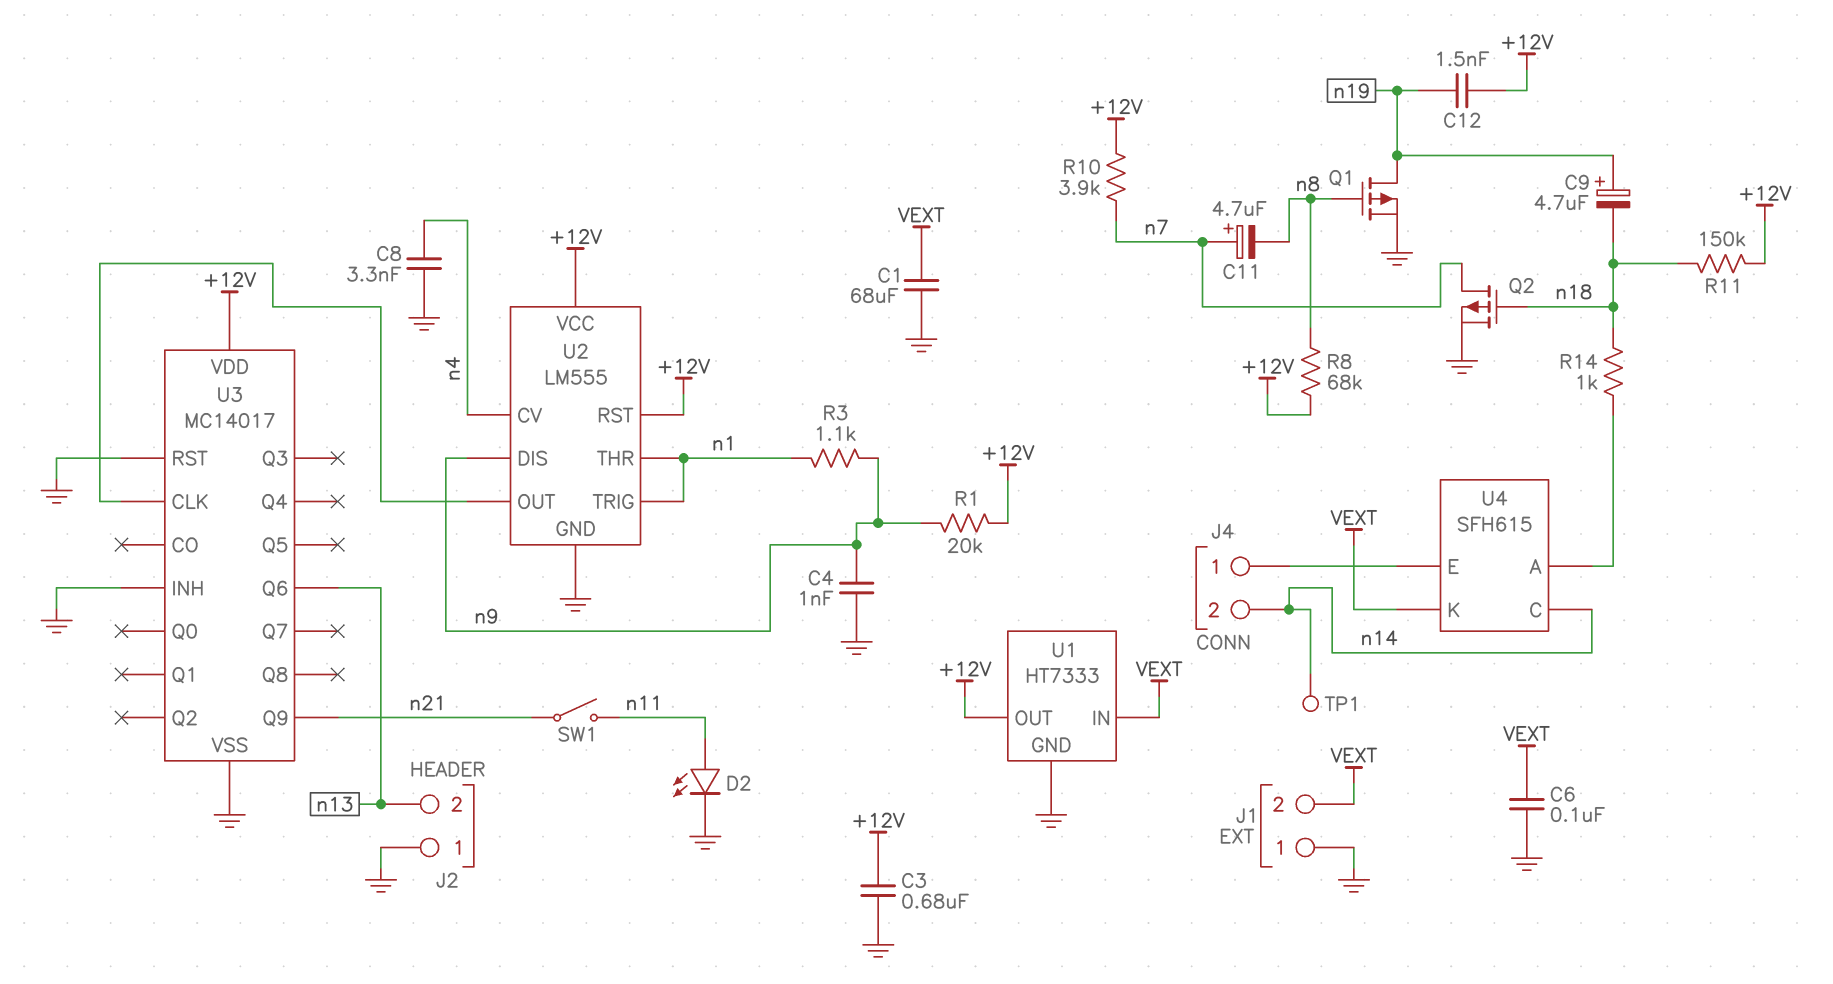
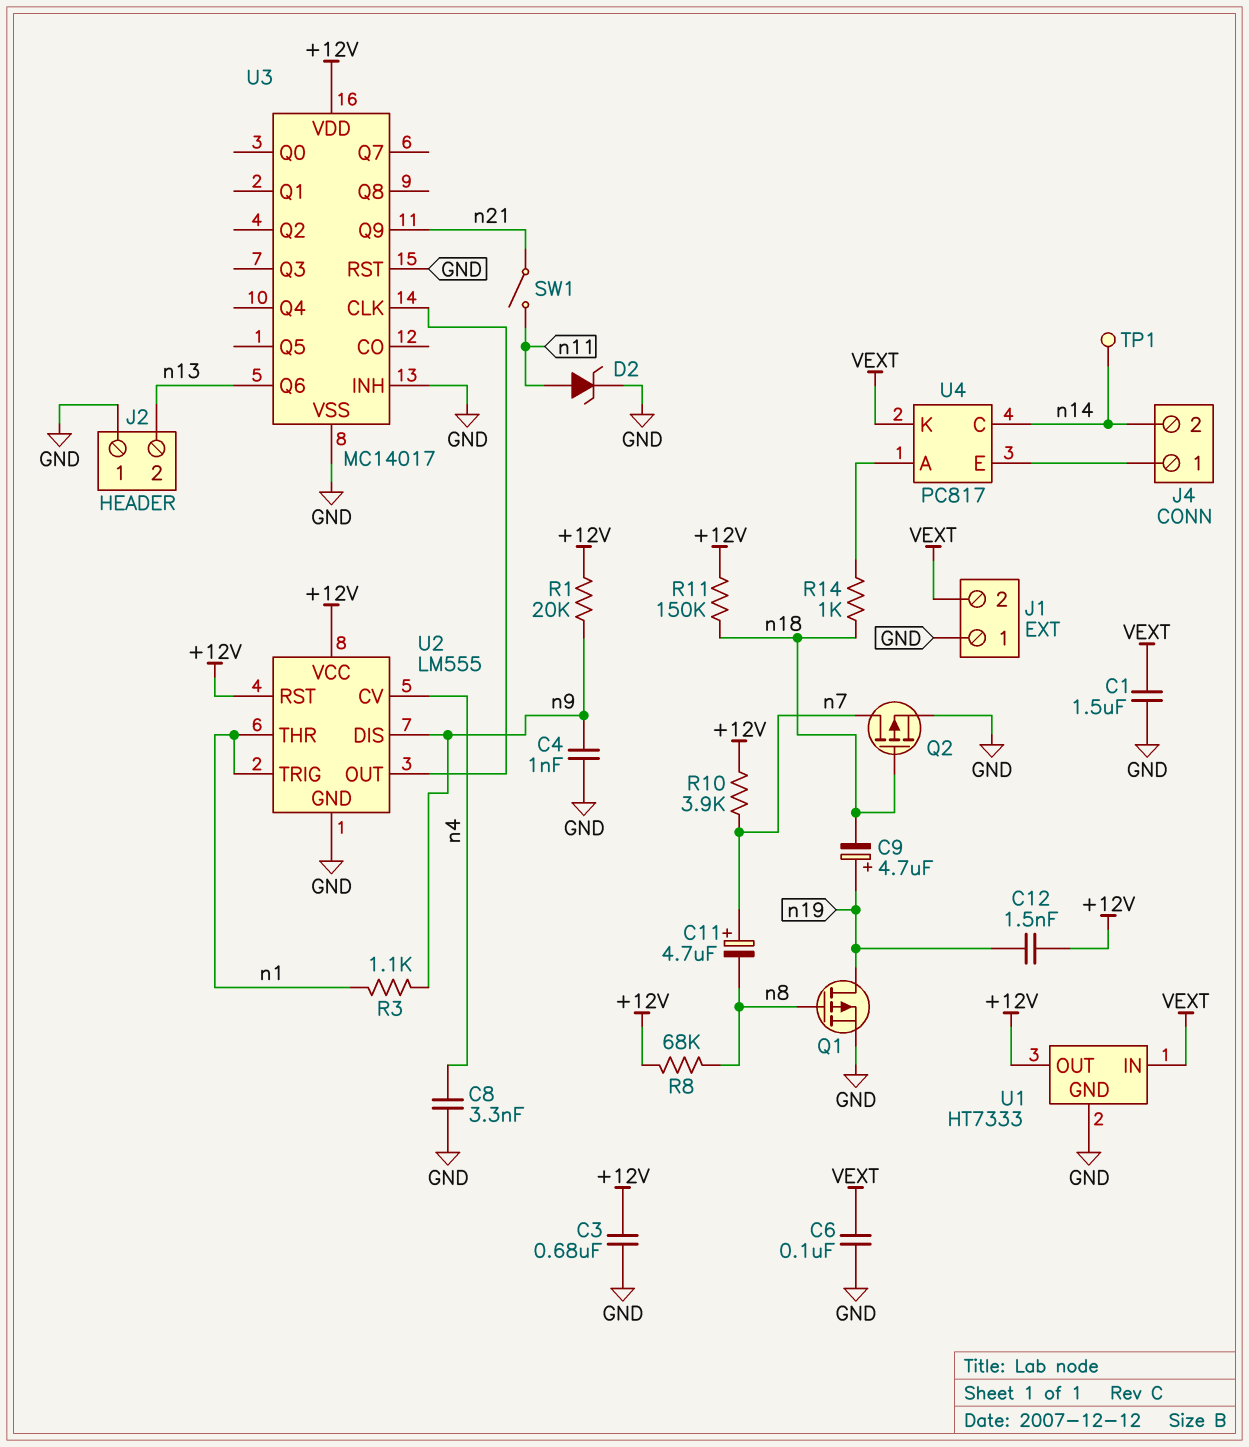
C1: 68uF (GND, VEXT) -> 1.5uF (GND, VEXT)
D2: LED (A n11, K GND) -> zener (A n11, K GND)
U4: SFH615 -> PC817

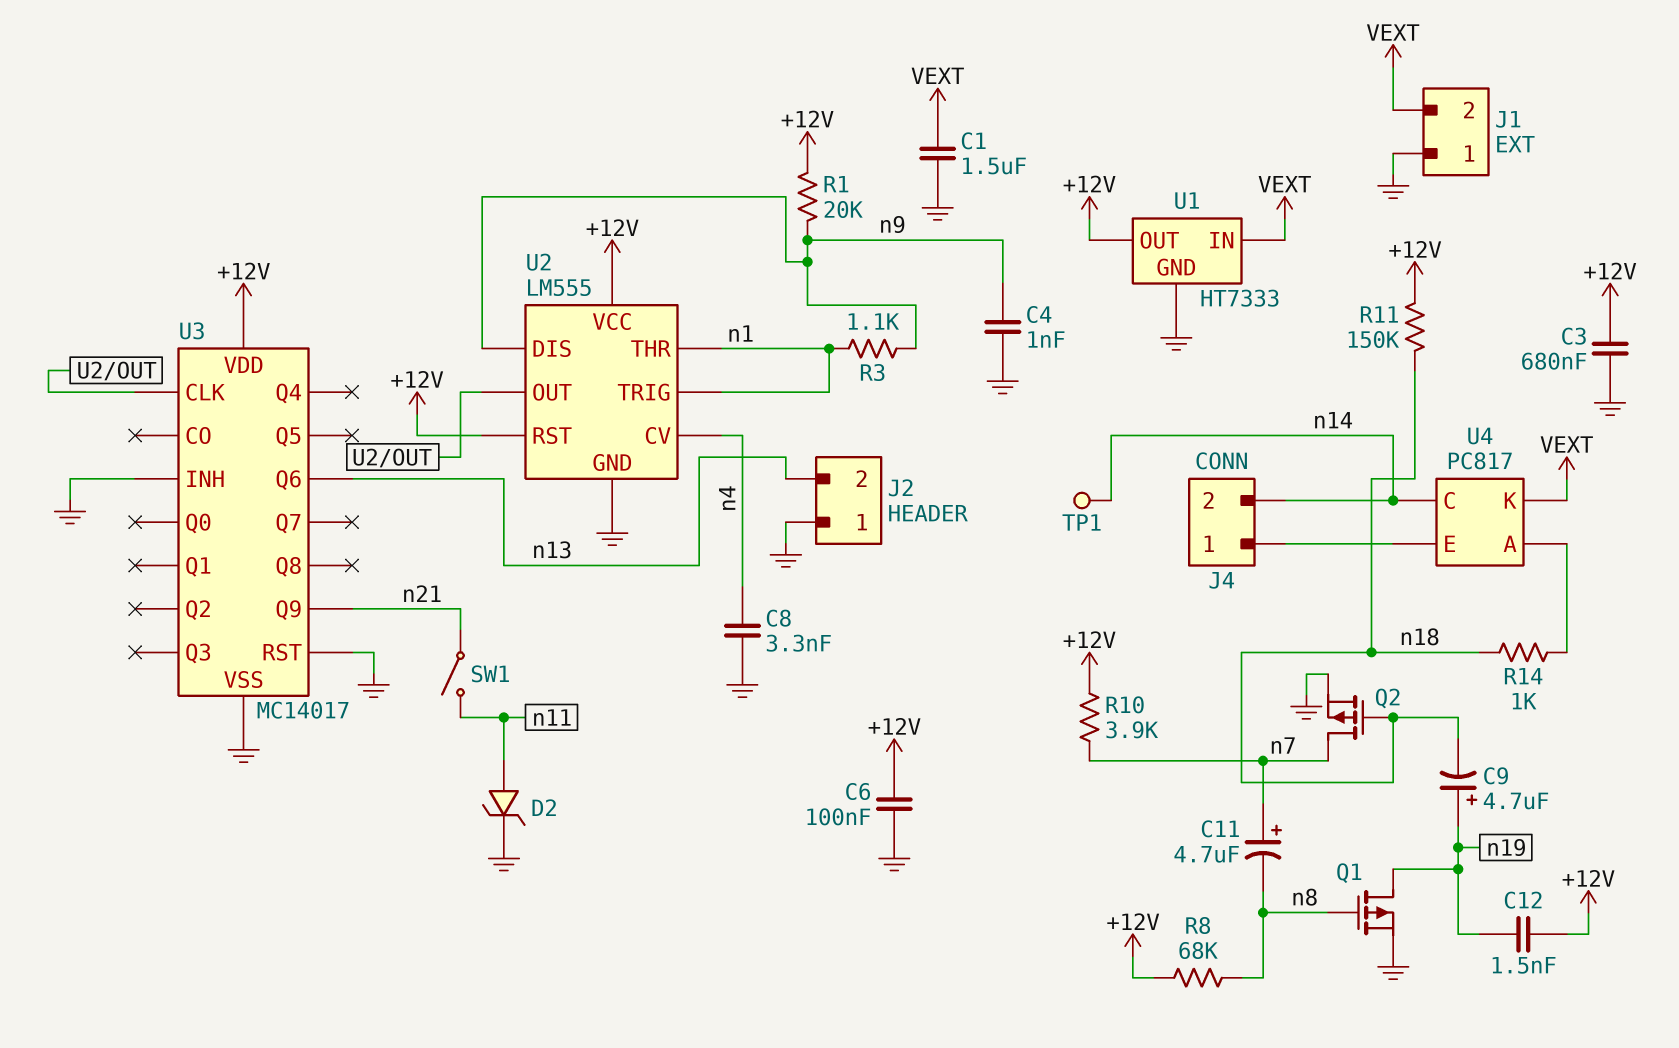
C6: 100nF (GND, VEXT) -> 100nF (+12V, GND)

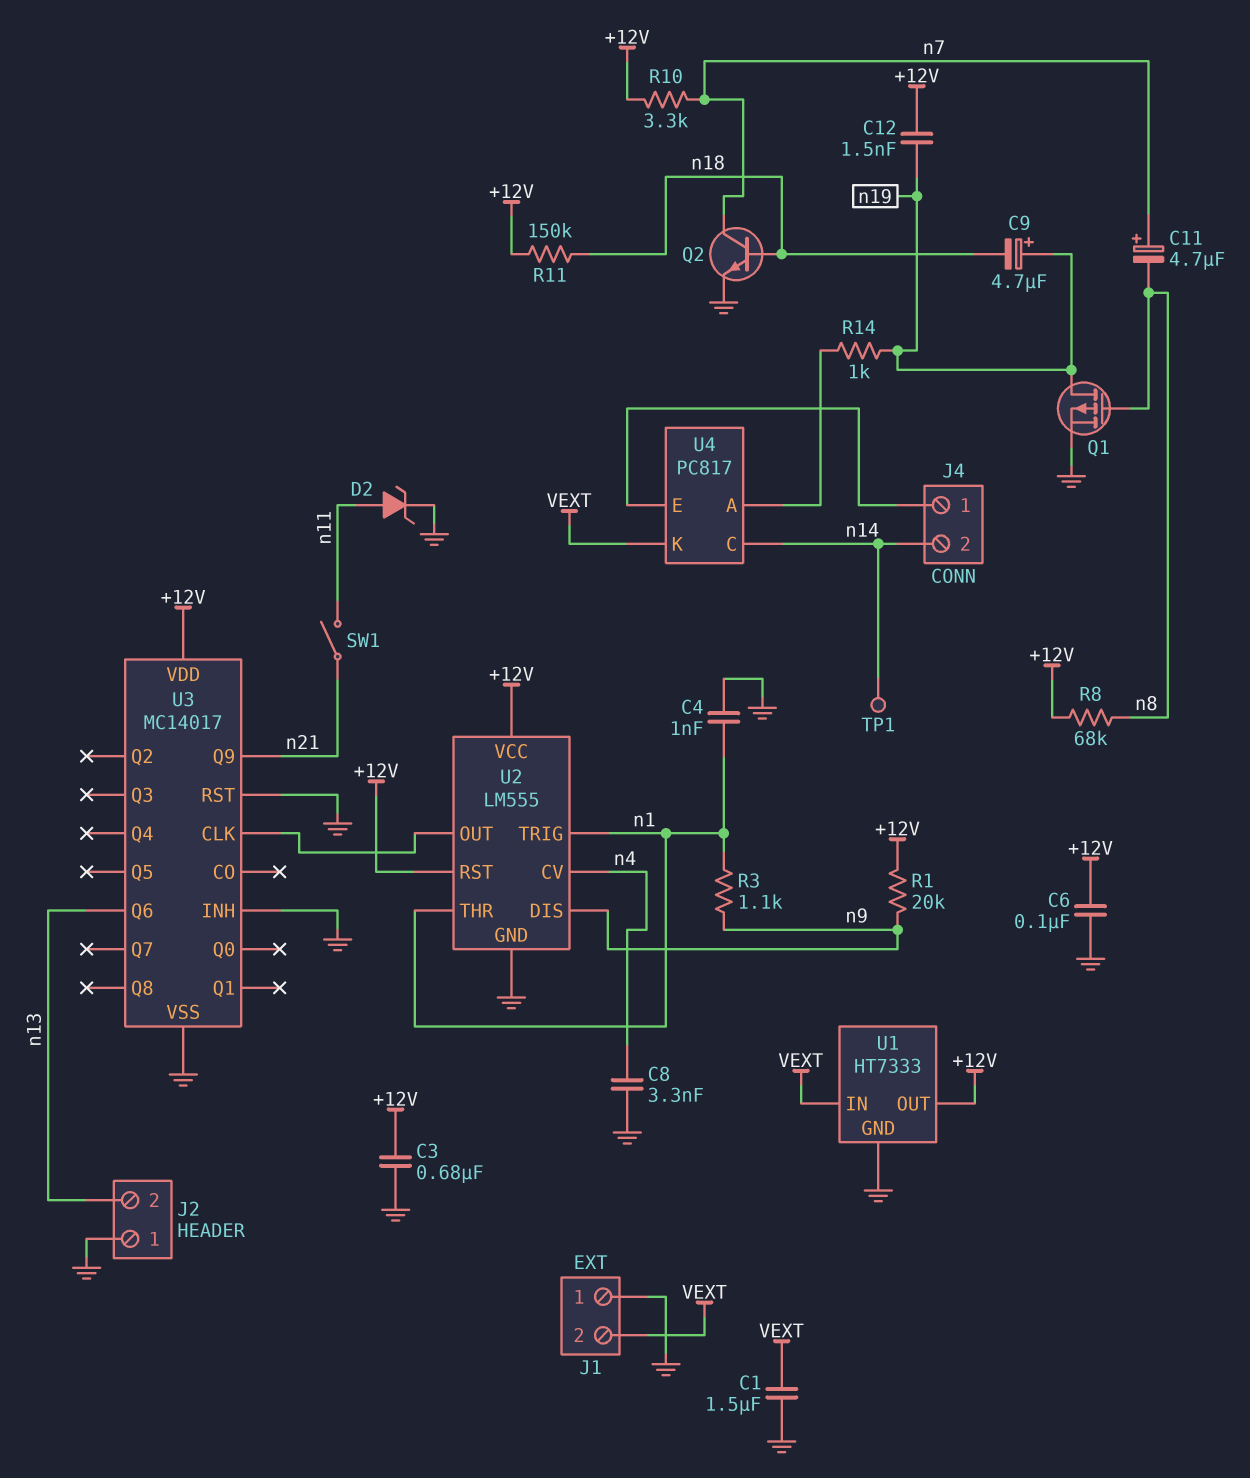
C4: 1nF (GND, n9) -> 1nF (GND, n1)
Q2: PMOS (G n18, D n7, S GND) -> NPN (B n18, C n7, E GND)
R10: 3.9k (+12V, n7) -> 3.3k (+12V, n7)
R14: 1k (U4/A, n18) -> 1k (U4/A, n19)

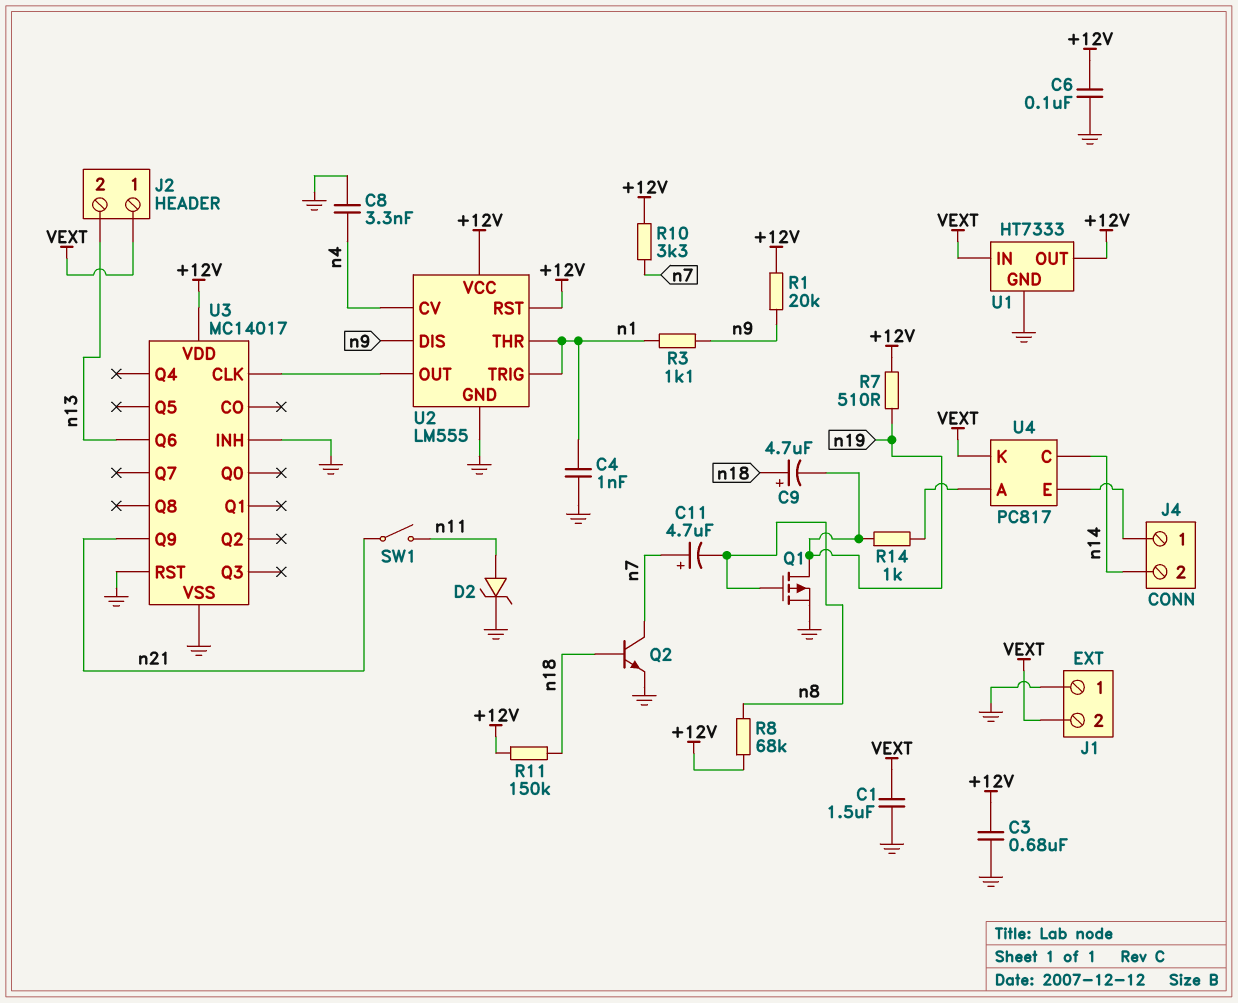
C9: 4.7uF (plus n19, minus n18) -> 4.7uF (plus n18, minus n19)
C12: 1.5nF (+12V, n19) -> none
J2 pin 1: GND -> VEXT
R7: none -> 510 (+12V, n19)
TP1: test point (n14) -> none

